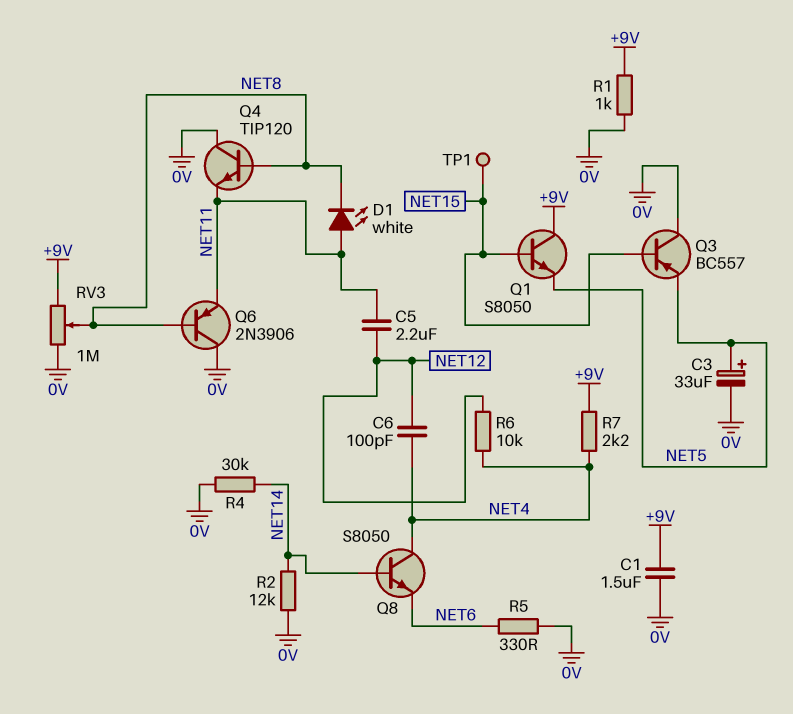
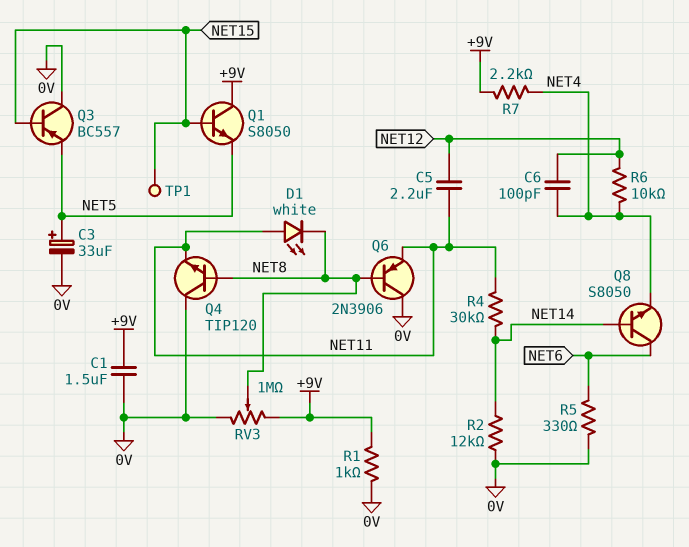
Q8: NPN S8050 (B NET14, C NET4, E NET6) -> NPN S8050 (B NET14, C NET6, E NET4)
R4: 30k (0V, NET14) -> 30k (NET11, NET14)

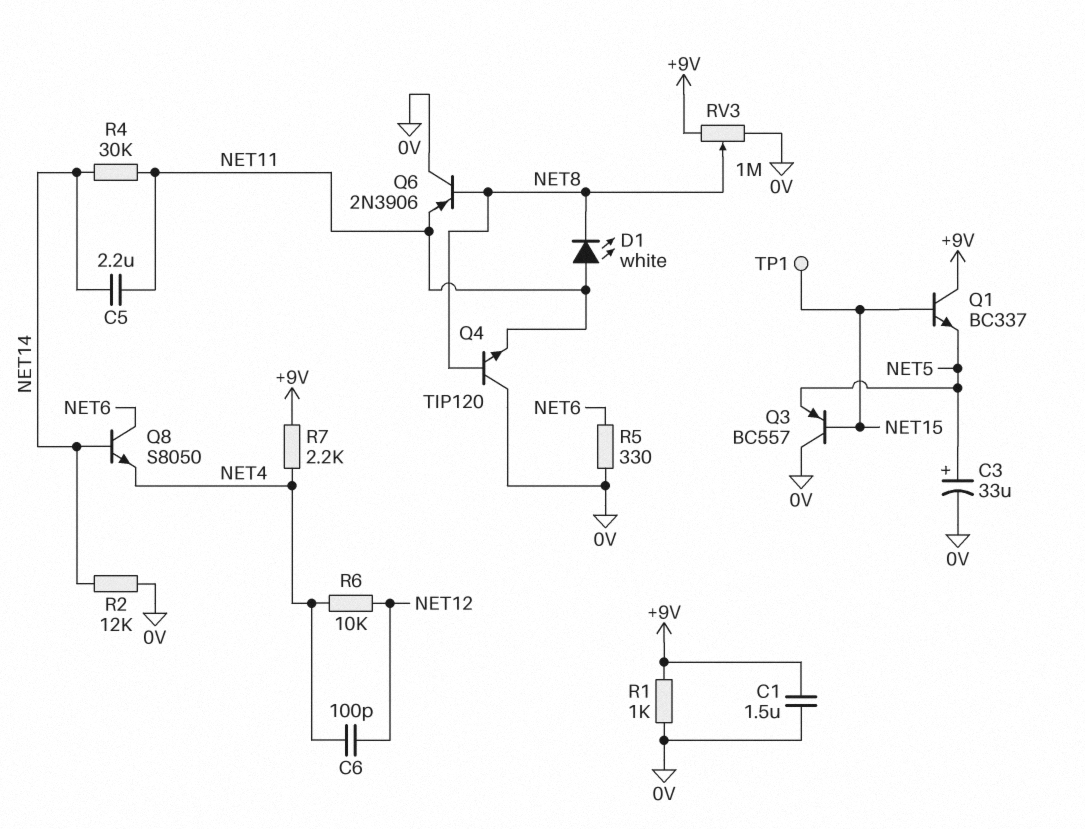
C5: 2.2uF (NET11, NET12) -> 2.2uF (NET11, NET14)
Q1: NPN S8050 (B NET15, C +9V, E NET5) -> NPN BC337 (B NET15, C +9V, E NET5)

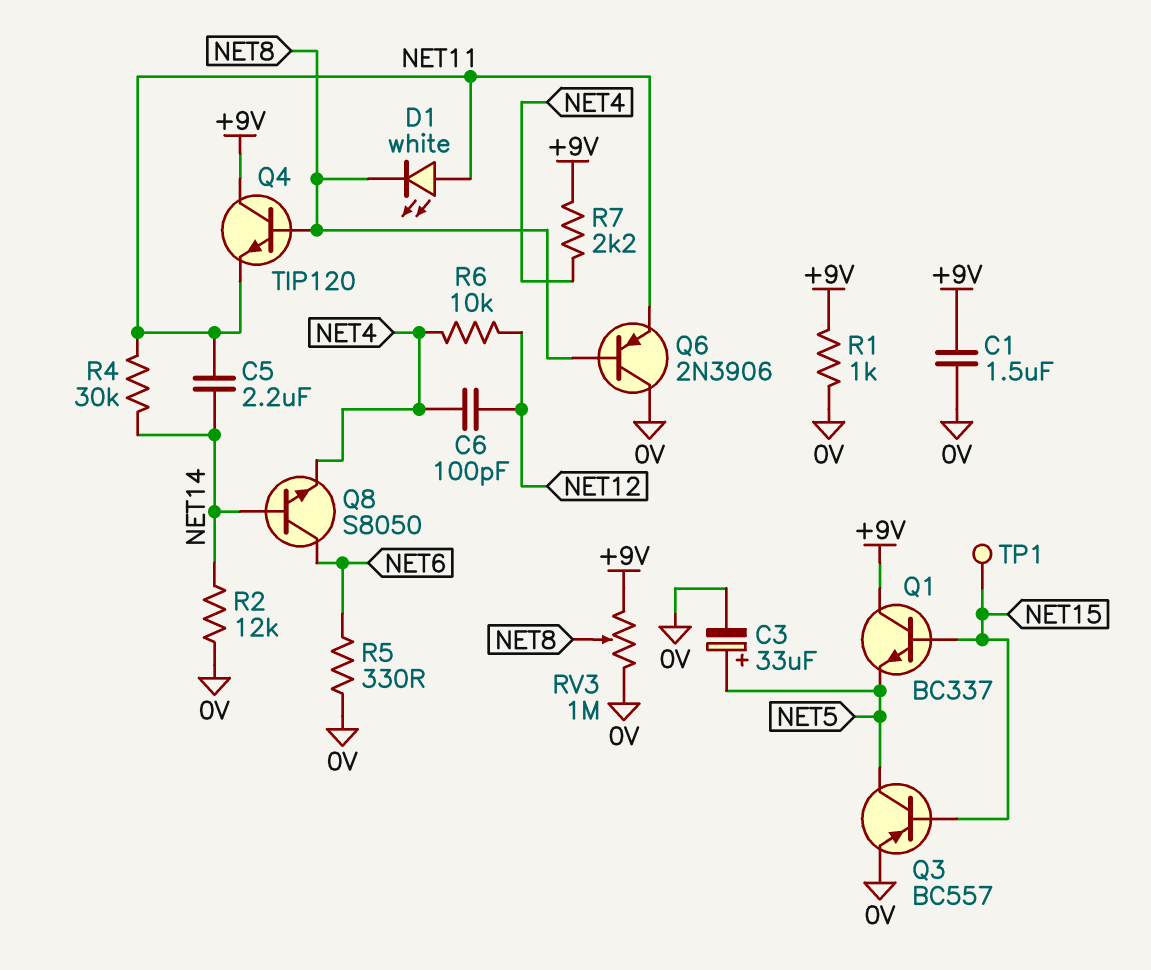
Q3: PNP BC557 (B NET15, C 0V, E NET5) -> PNP BC557 (B NET15, C NET5, E 0V)
Q4: NPN TIP120 (B NET8, C 0V, E NET11) -> NPN TIP120 (B NET8, C +9V, E NET11)

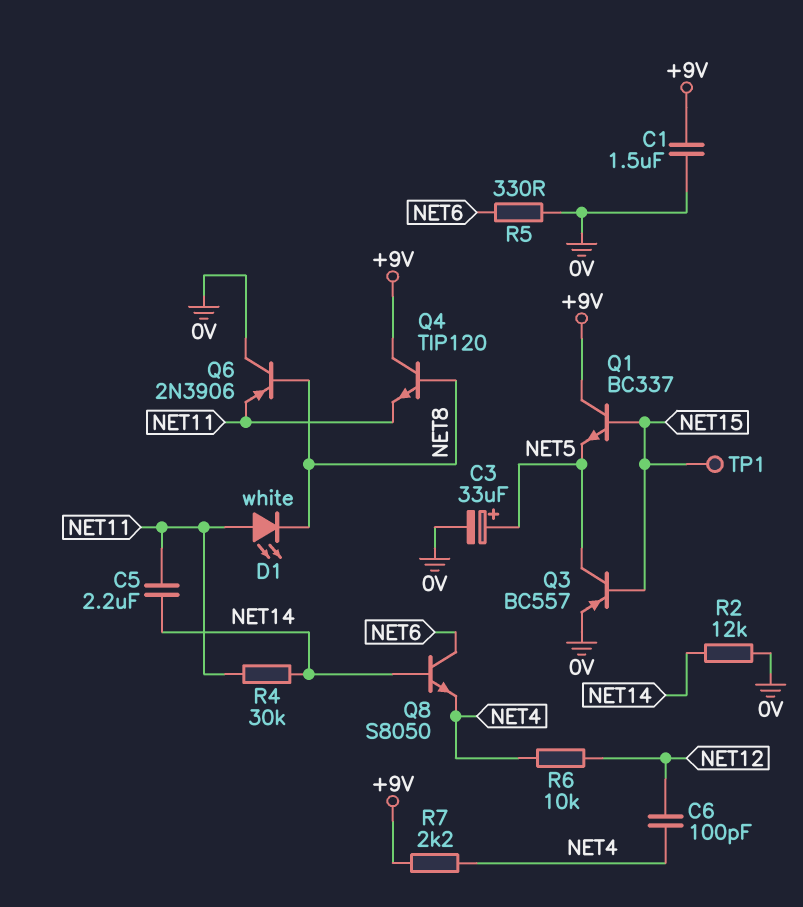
R1: 1k (+9V, 0V) -> none
RV3: 1M (+9V, 0V, wiper NET8) -> none

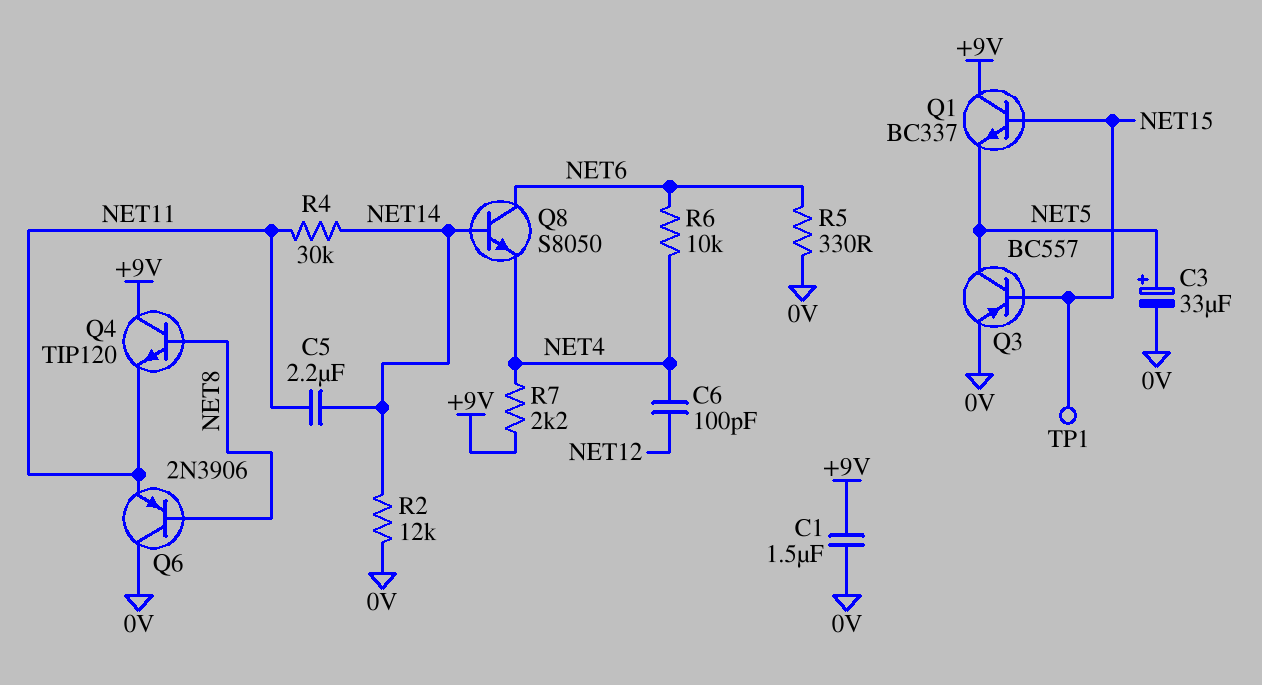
D1: LED white (A NET11, K NET8) -> none
R6: 10k (NET4, NET12) -> 10k (NET4, NET6)

